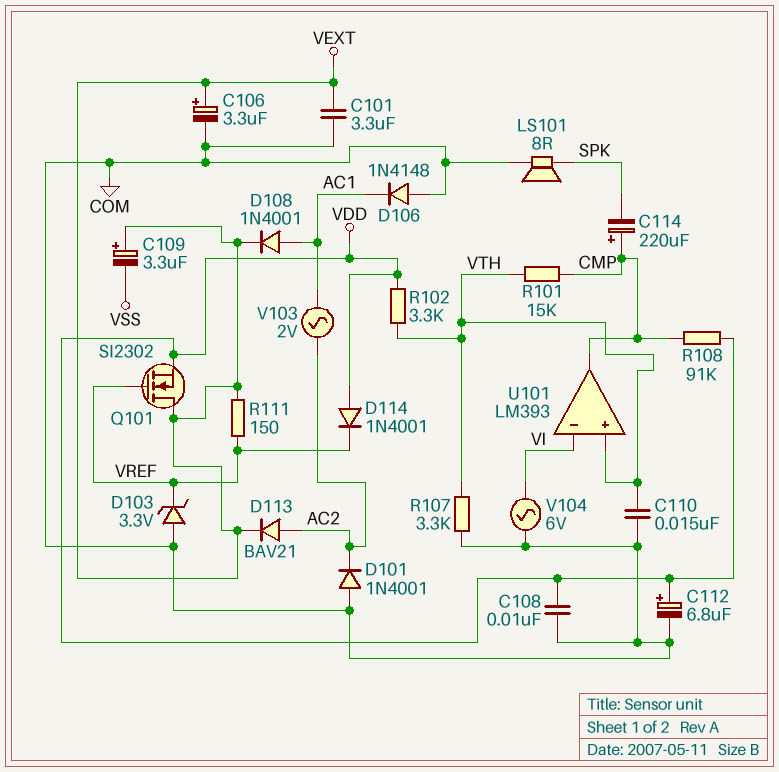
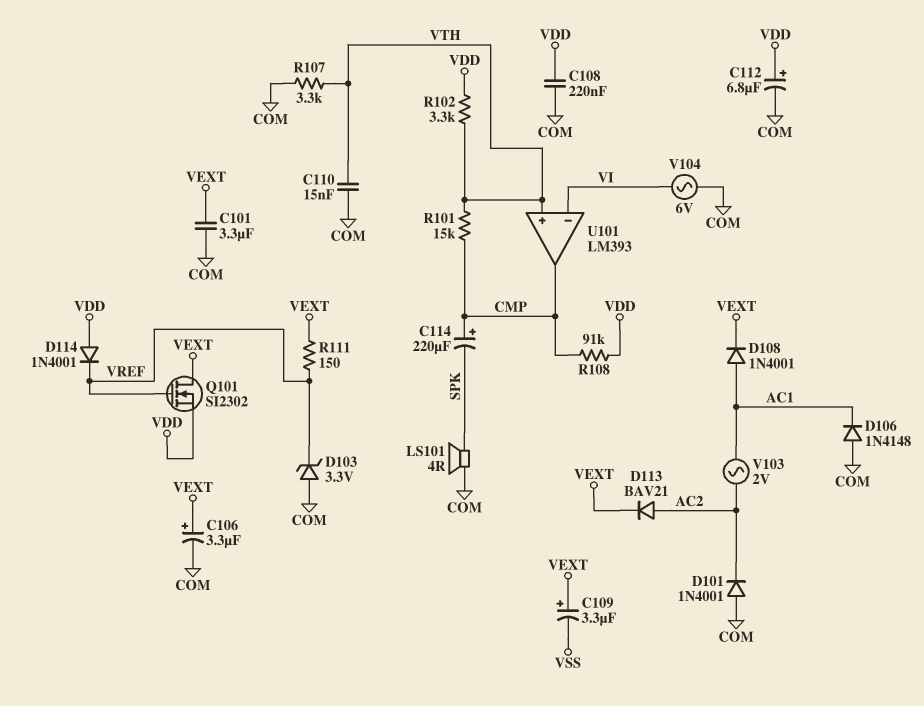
C108: 10nF (COM, VDD) -> 220nF (COM, VDD)
LS101: speaker 8R (COM, SPK) -> speaker 4R (COM, SPK)

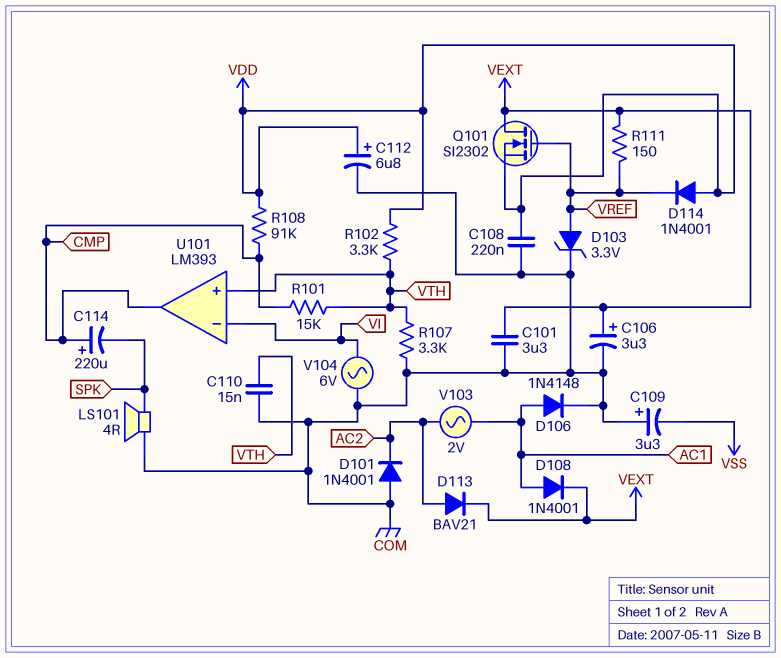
C109: 3.3uF (plus VEXT, minus VSS) -> 3.3uF (plus COM, minus VSS)
D103: zener 3.3V (A COM, K VREF) -> zener 3.3V (A VREF, K COM)
D106: diode 1N4148 (A COM, K AC1) -> diode 1N4148 (A AC1, K COM)

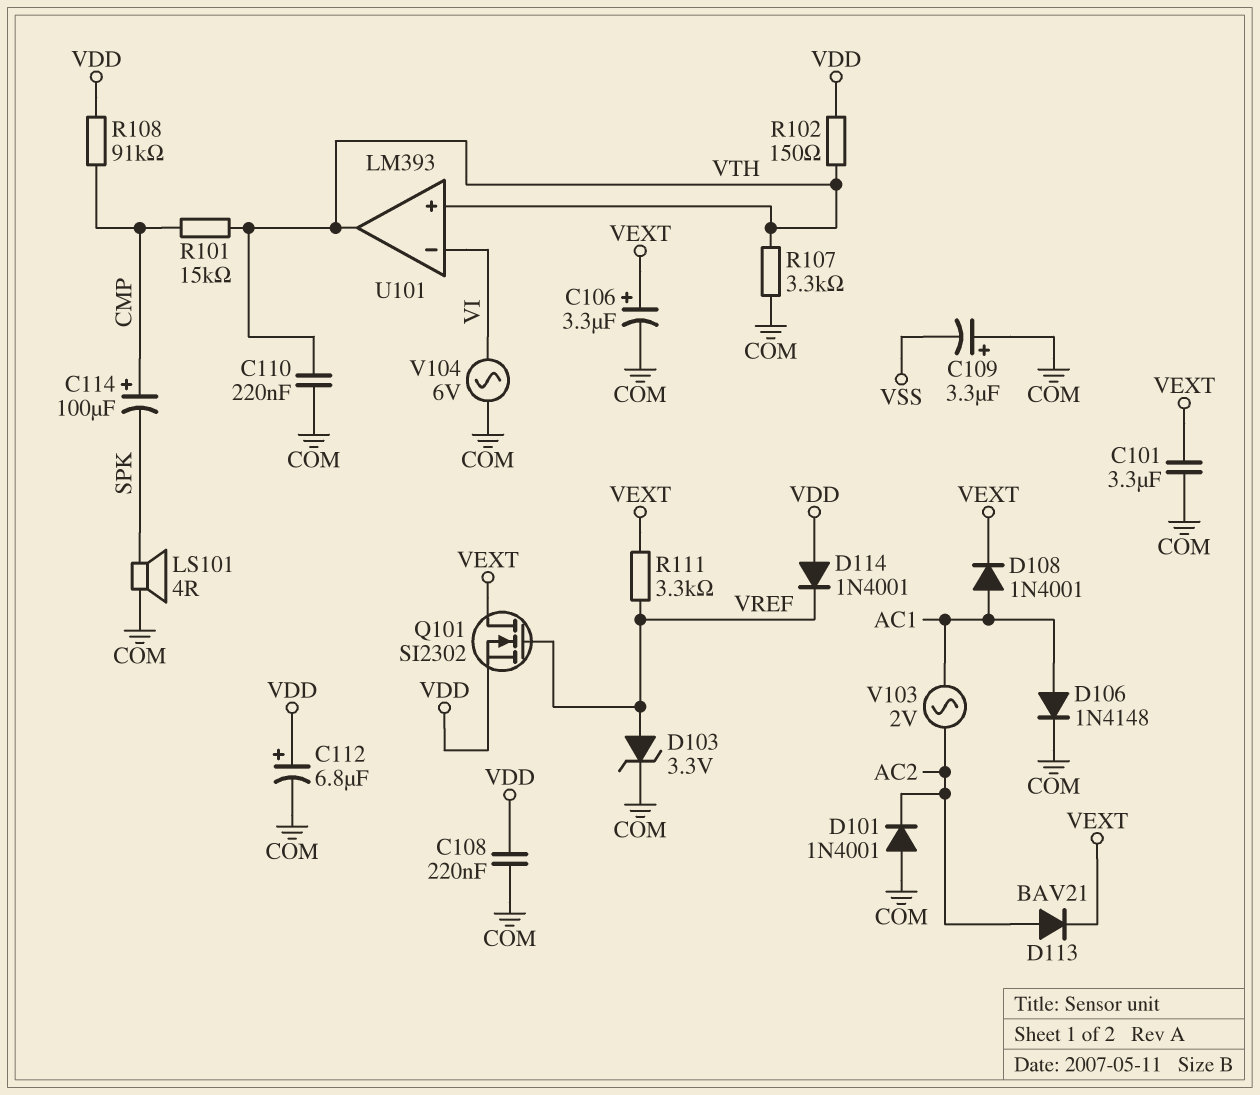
C110: 15nF (COM, VTH) -> 220nF (COM, VTH)
C114: 220uF (plus CMP, minus SPK) -> 100uF (plus CMP, minus SPK)
R102: 3.3k (VDD, VTH) -> 150 (VDD, VTH)
R111: 150 (VEXT, VREF) -> 3.3k (VEXT, VREF)
U101 pin out: CMP -> VTH

